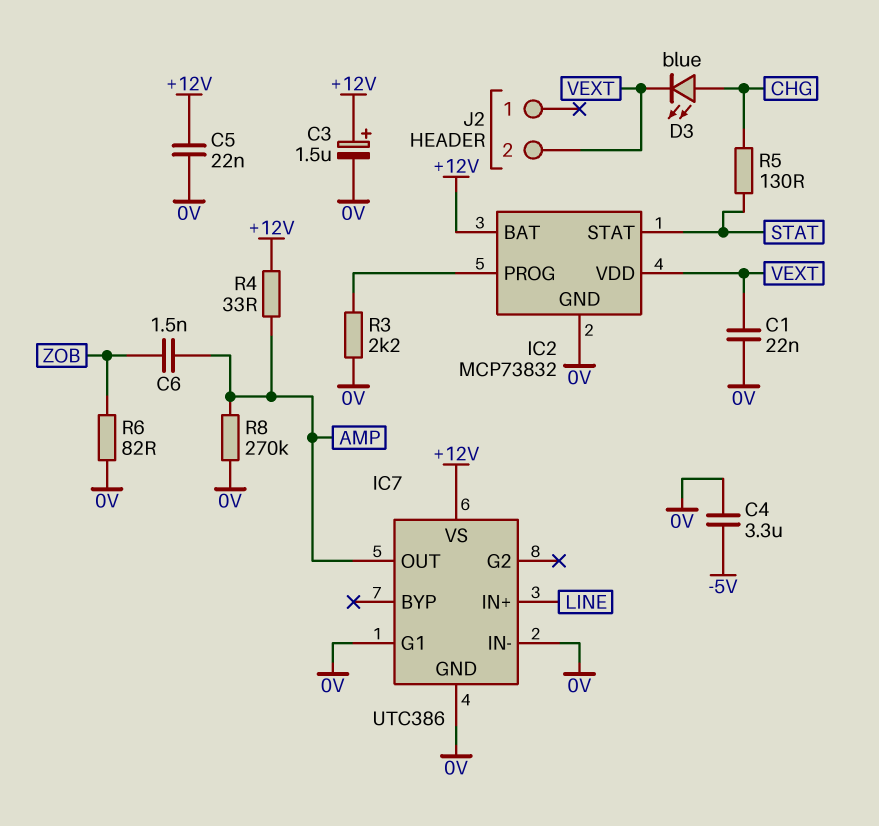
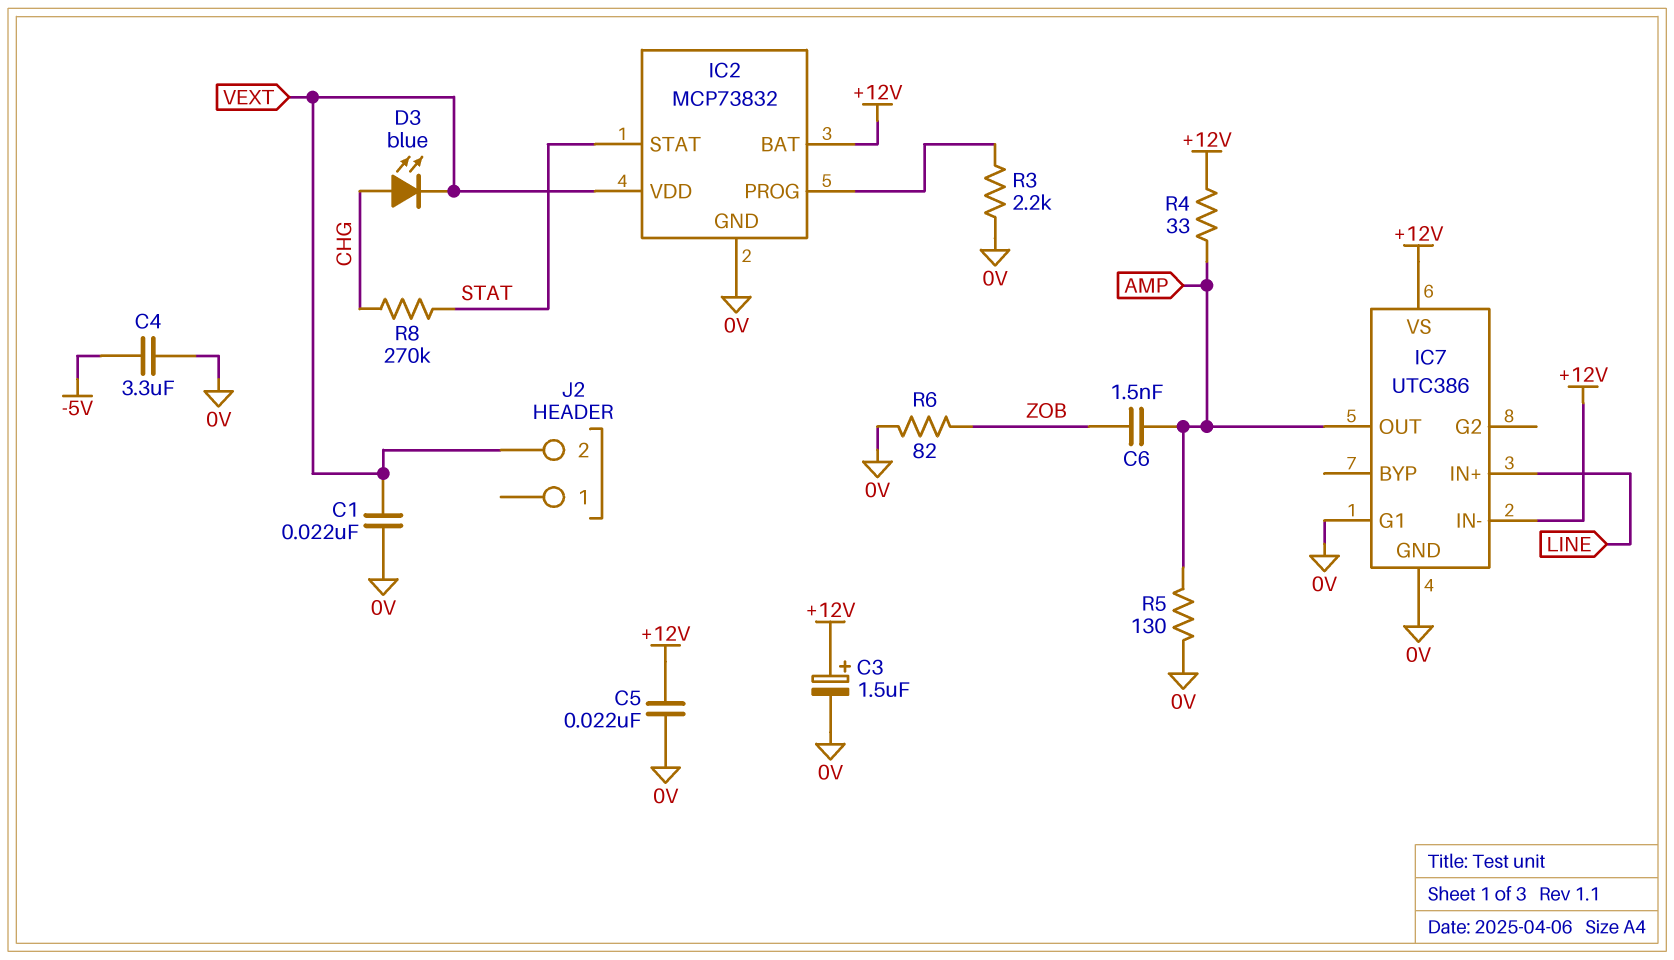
IC7 pin IN-: 0V -> +12V
R5: 130 (CHG, STAT) -> 130 (0V, AMP)
R8: 270k (0V, AMP) -> 270k (CHG, STAT)

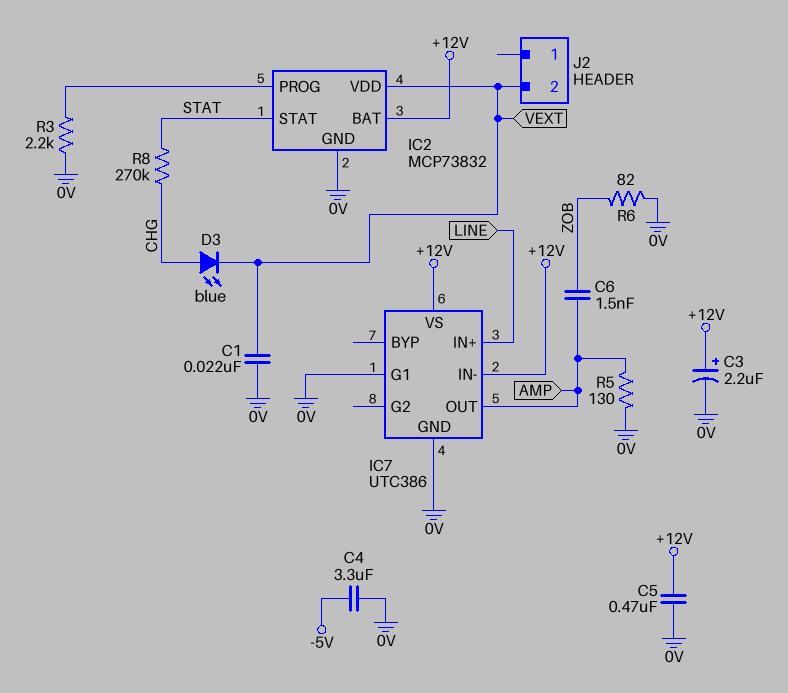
C3: 1.5uF (plus +12V, minus 0V) -> 2.2uF (plus +12V, minus 0V)
C5: 22nF (+12V, 0V) -> 470nF (+12V, 0V)
R4: 33 (+12V, AMP) -> none

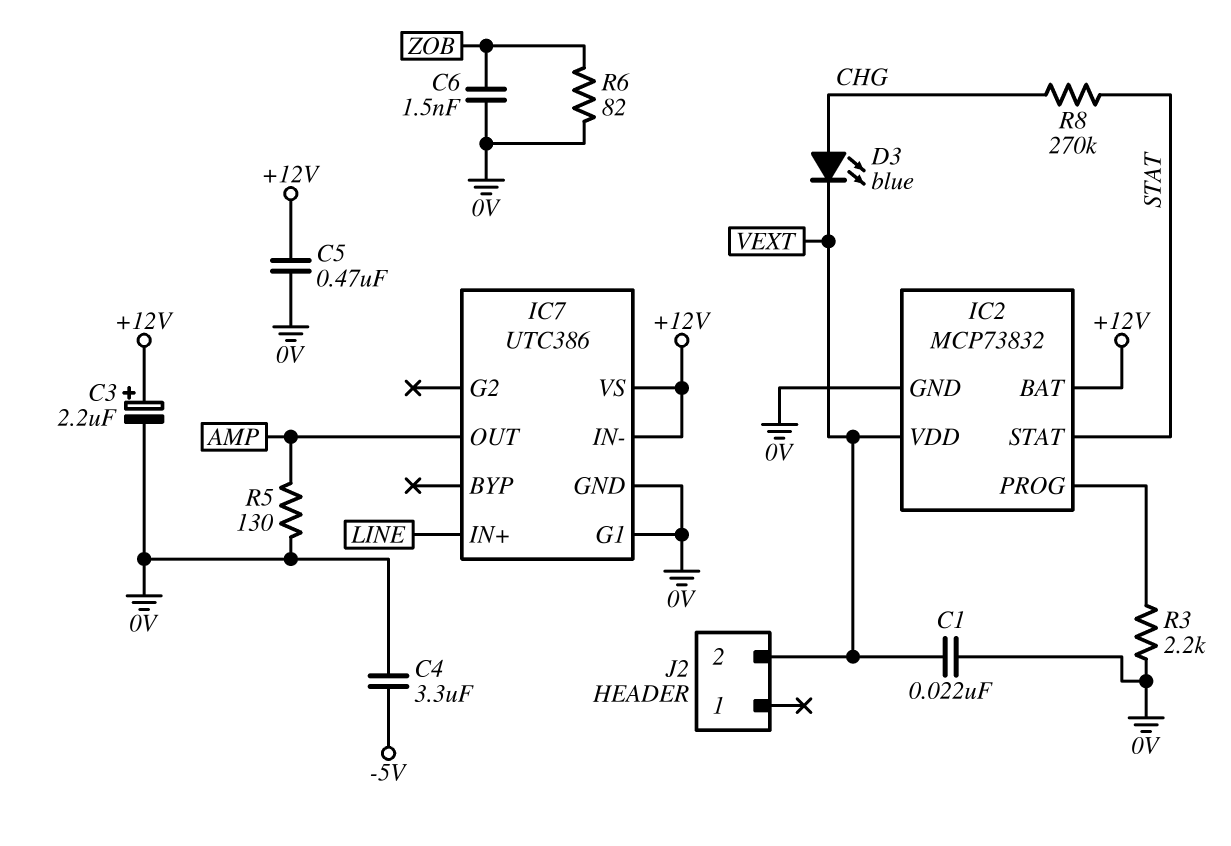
C6: 1.5nF (AMP, ZOB) -> 1.5nF (0V, ZOB)

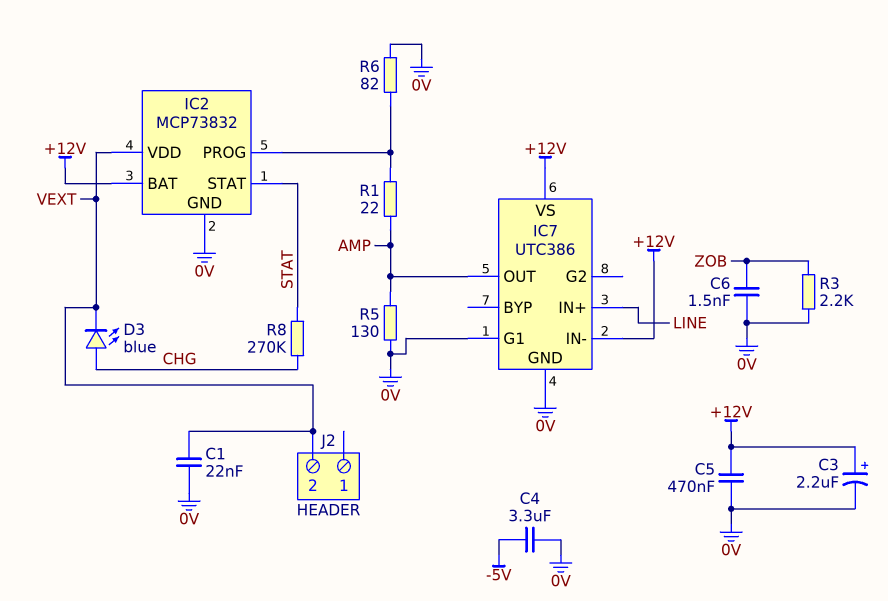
R1: none -> 22 (AMP, IC2/PROG)
R3: 2.2k (0V, IC2/PROG) -> 2.2k (0V, ZOB)
R6: 82 (0V, ZOB) -> 82 (0V, IC2/PROG)

